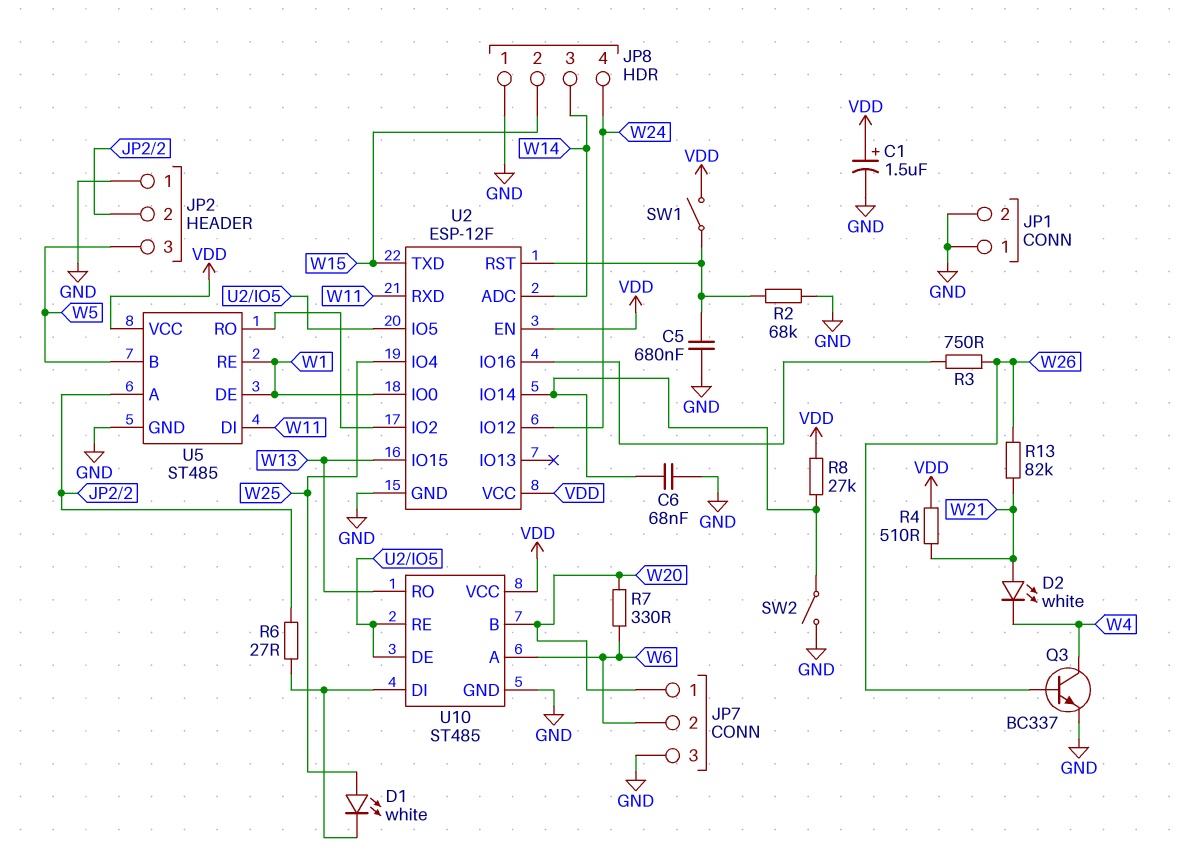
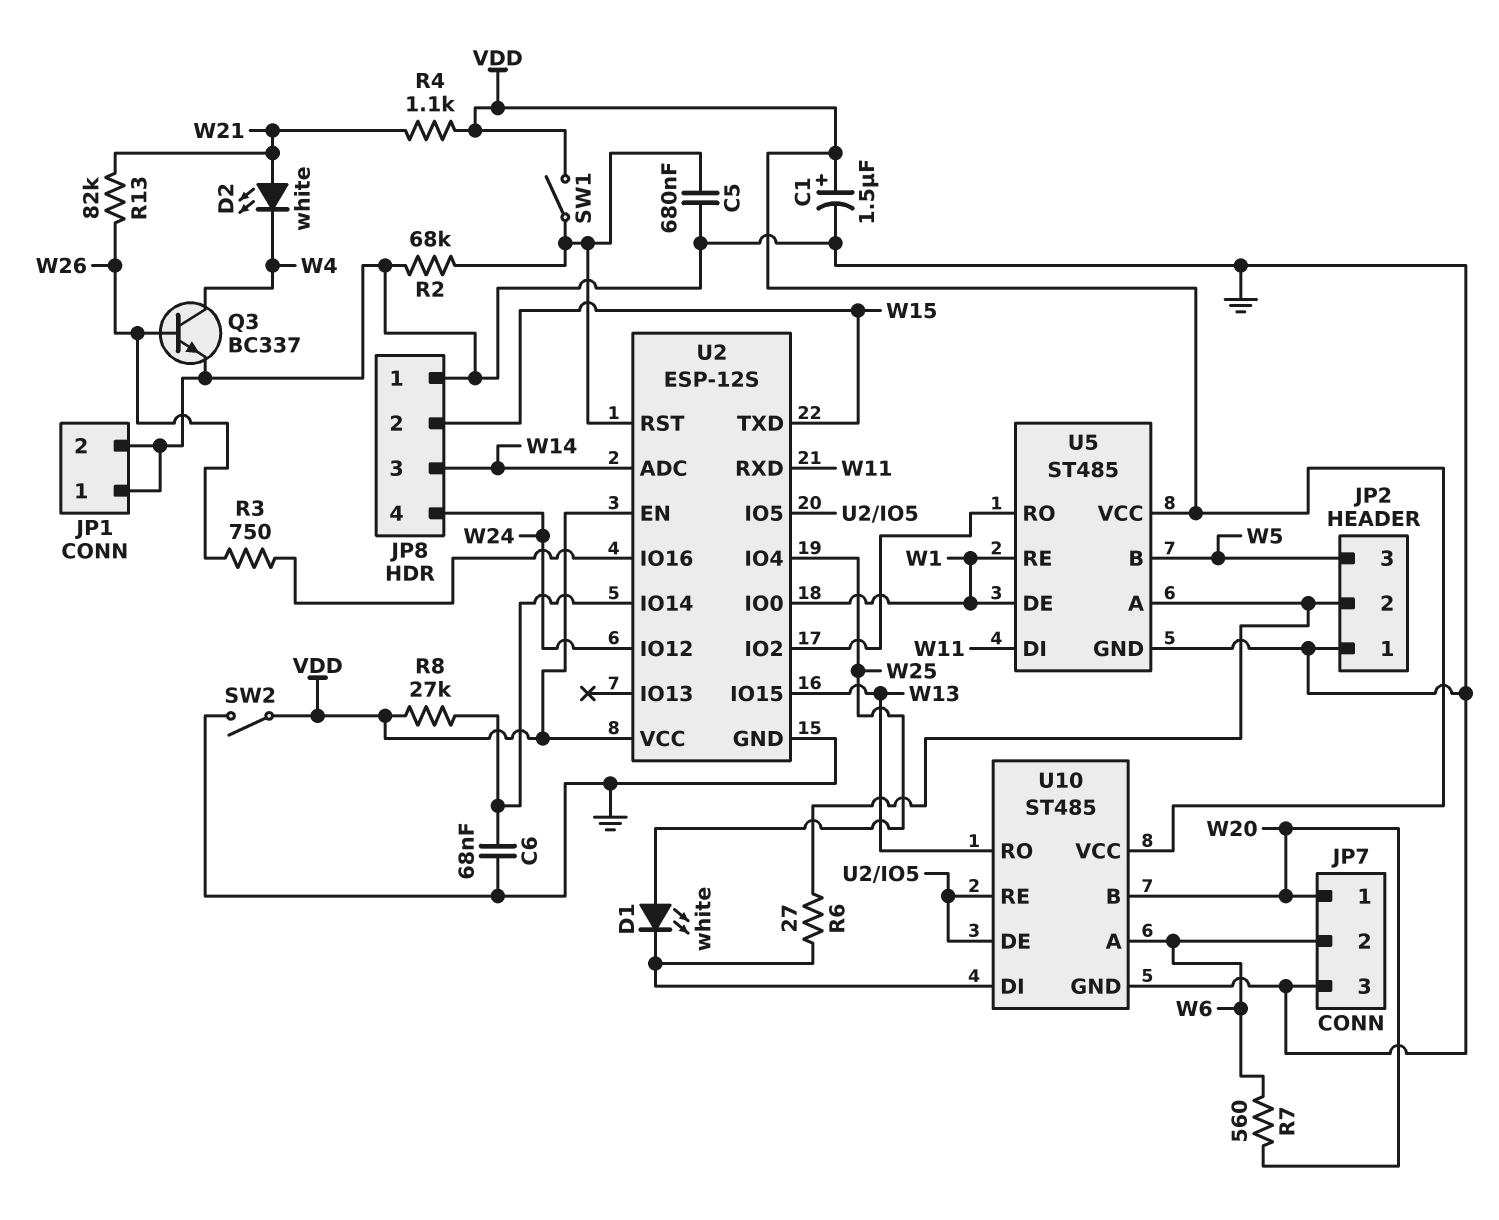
R4: 510 (VDD, W21) -> 1.1k (VDD, W21)
R7: 330 (W6, W20) -> 560 (W6, W20)
SW2: switch (GND, U2/IO14) -> switch (GND, VDD)
U2: ESP-12F -> ESP-12S

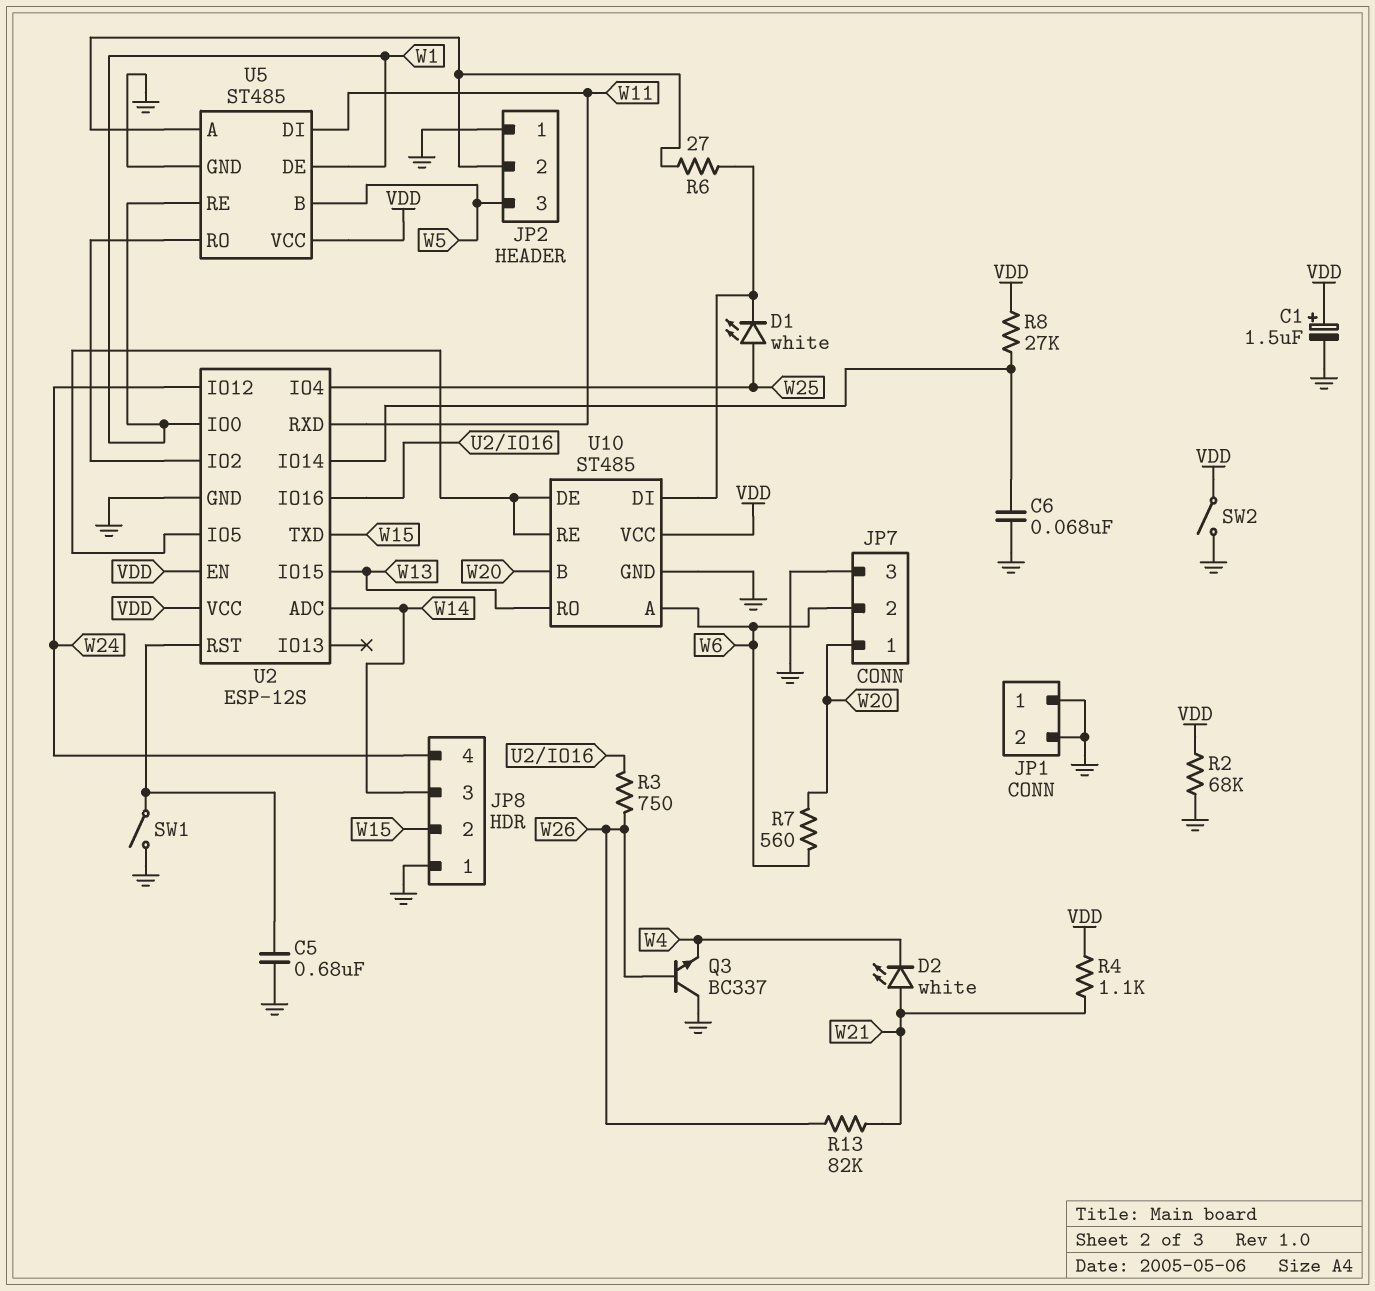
Q3: NPN BC337 (B W26, C W4, E GND) -> NPN BC337 (B W26, C GND, E W4)
R2: 68k (GND, U2/RST) -> 68k (GND, VDD)
SW1: switch (U2/RST, VDD) -> switch (GND, U2/RST)

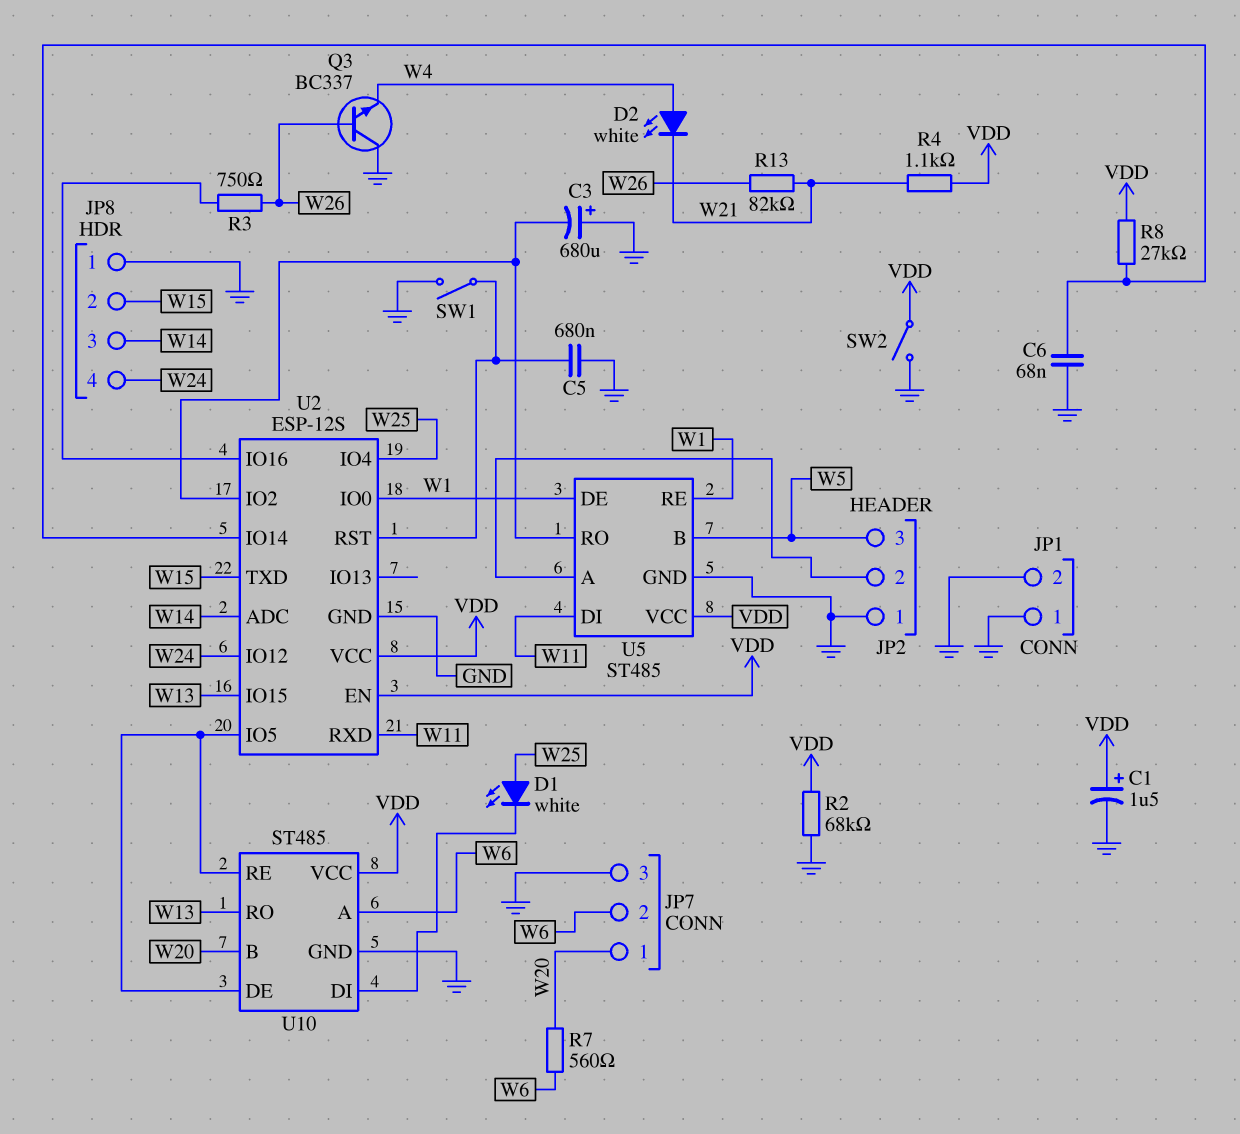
C3: none -> 680uF (plus GND, minus U2/IO2)
D2: LED white (A W21, K W4) -> LED white (A W4, K W21)
R6: 27 (JP2/2, U10/DI) -> none

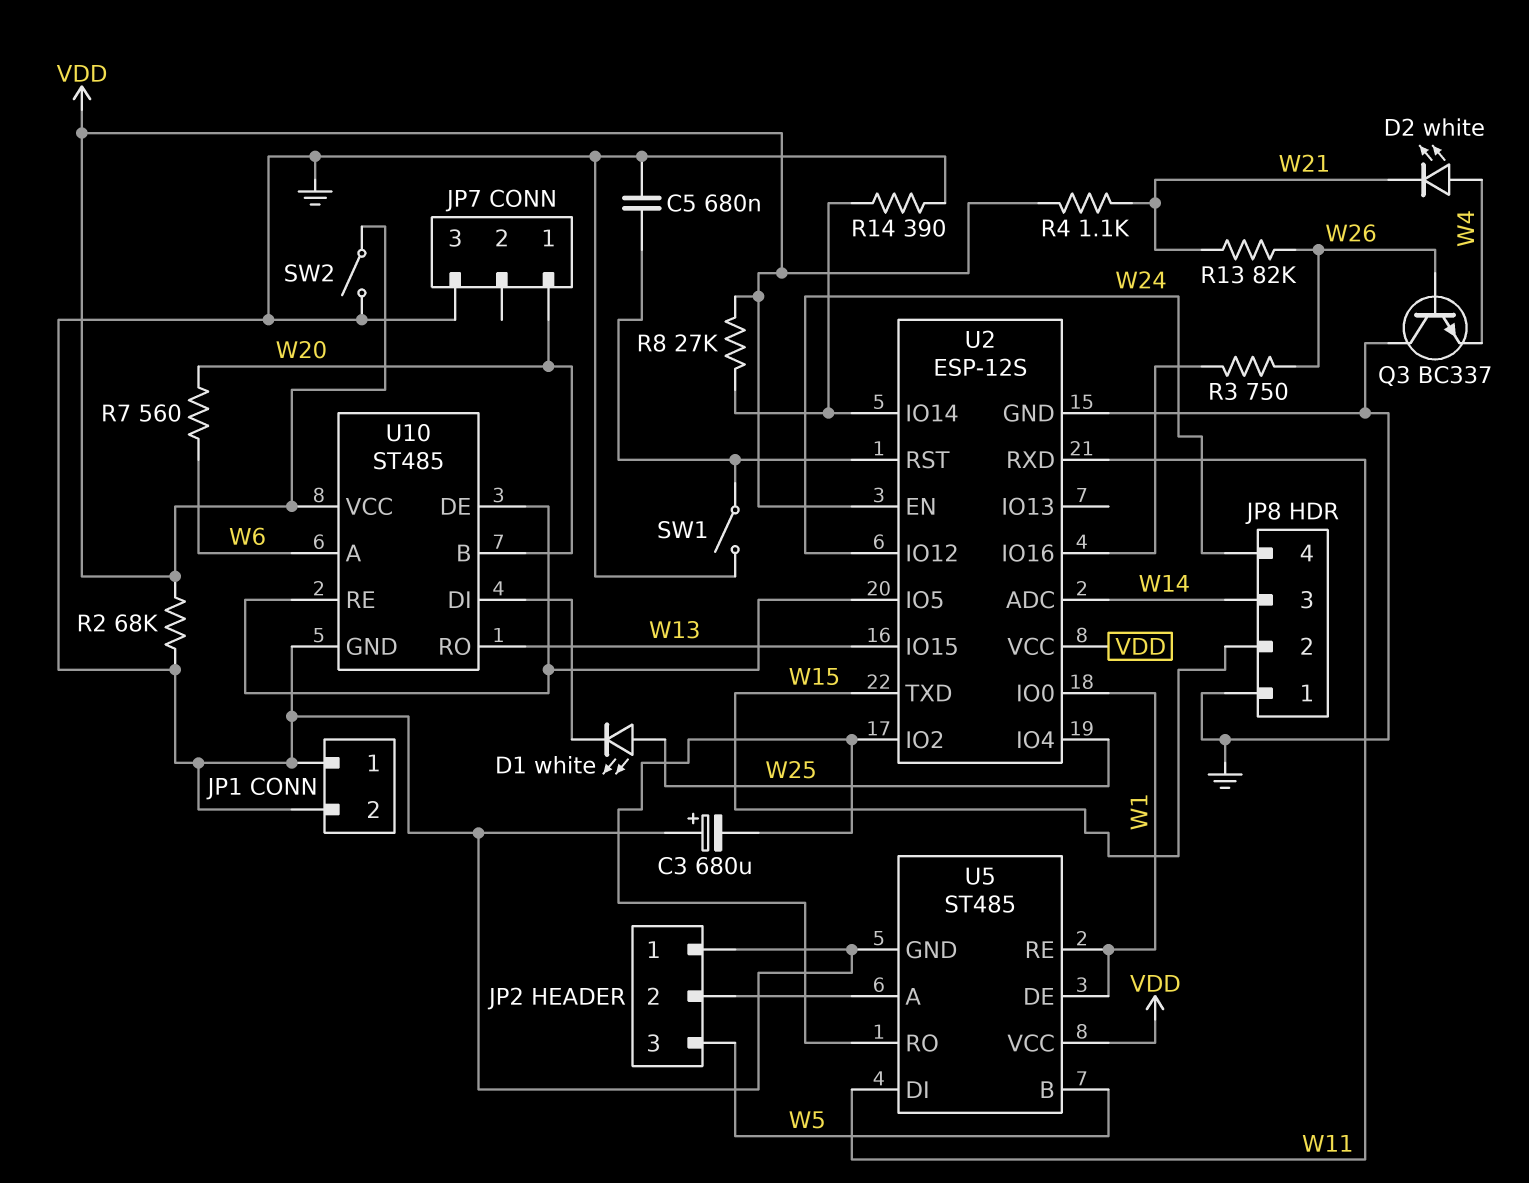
C1: 1.5uF (plus VDD, minus GND) -> none
C6: 68nF (GND, U2/IO14) -> none
JP7 pin 2: W6 -> none
R14: none -> 390 (GND, U2/IO14)

